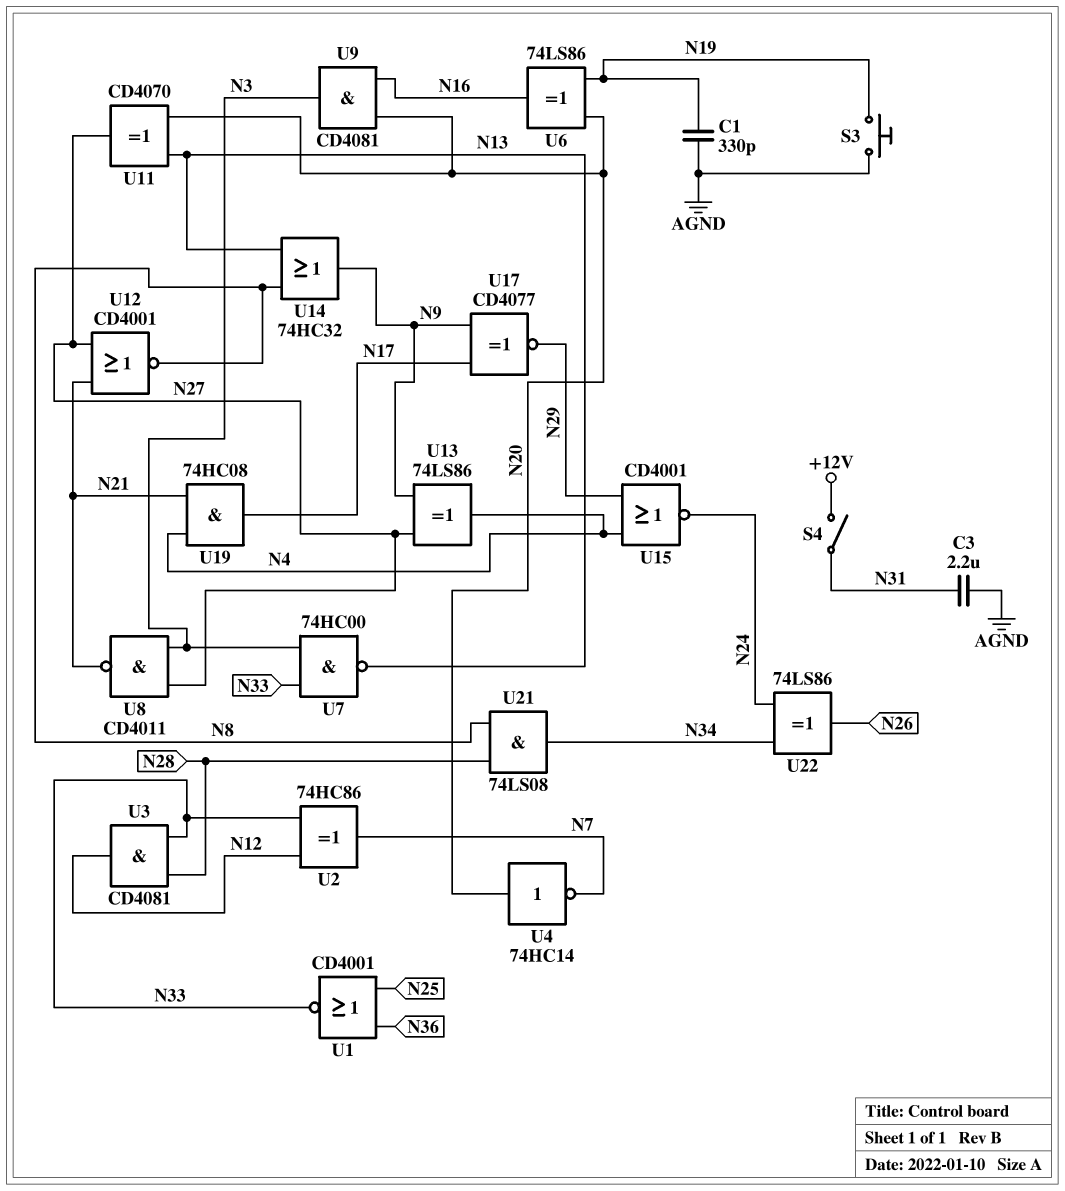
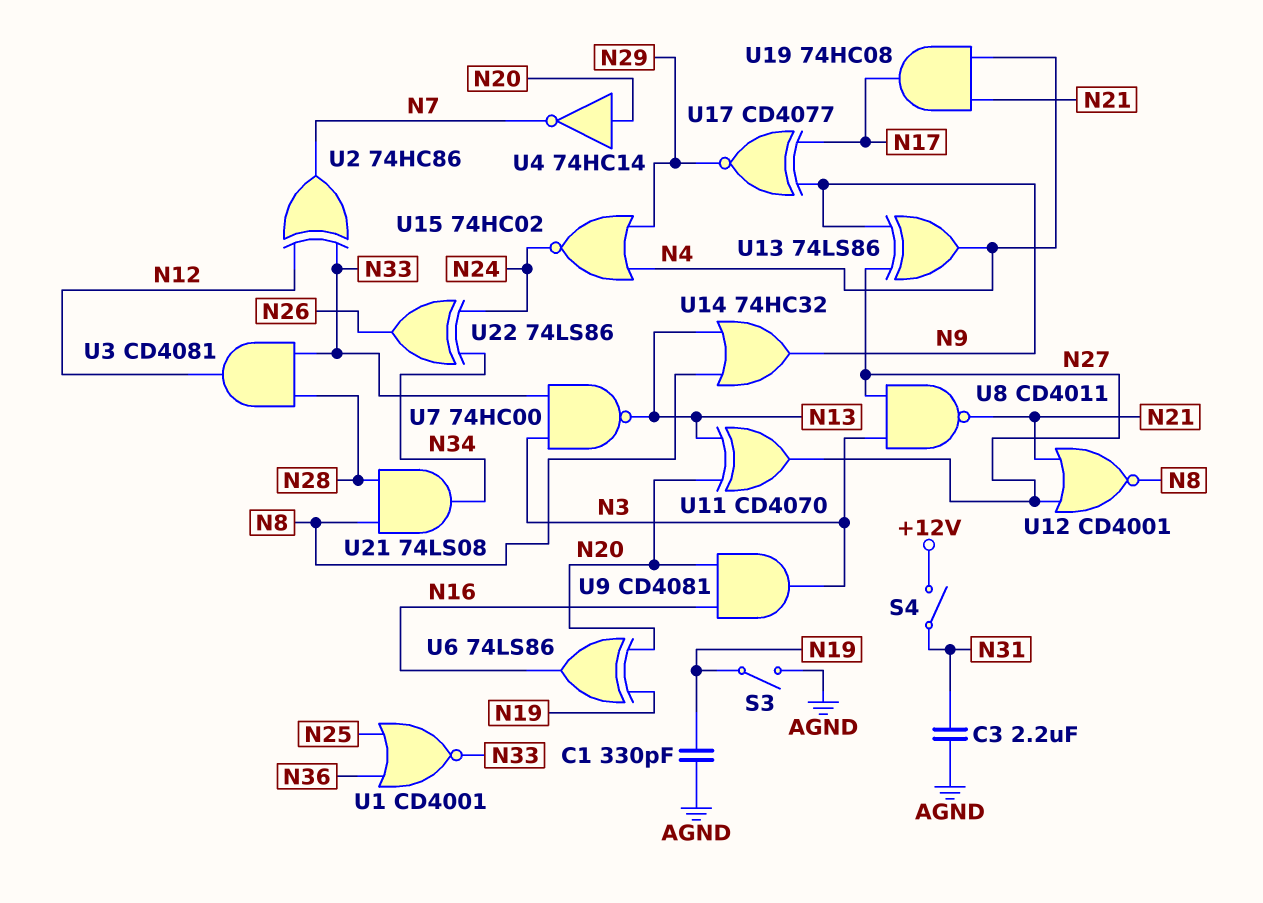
S3: button (AGND, N19) -> switch (AGND, N19)
U15: NOR CD4001 (in N4, in N29, out N24) -> NOR 74HC02 (in N4, in N29, out N24)

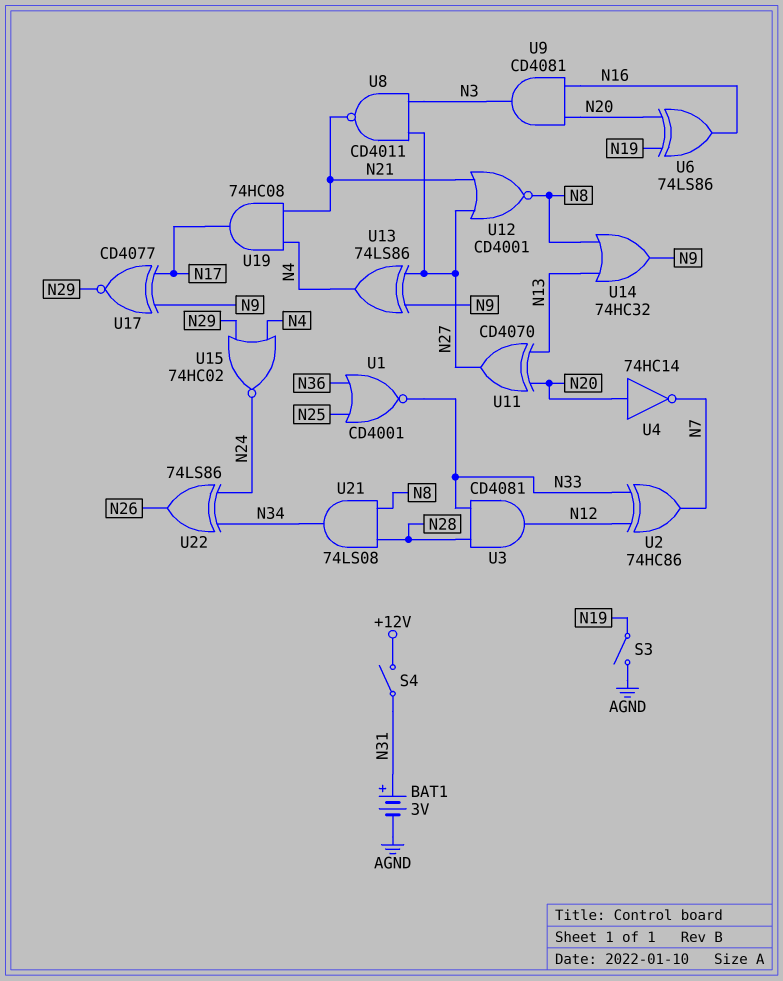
BAT1: none -> 3V (plus N31, minus AGND)
C1: 330pF (AGND, N19) -> none
C3: 2.2uF (AGND, N31) -> none
U7: NAND 74HC00 (in N3, in N33, out N13) -> none

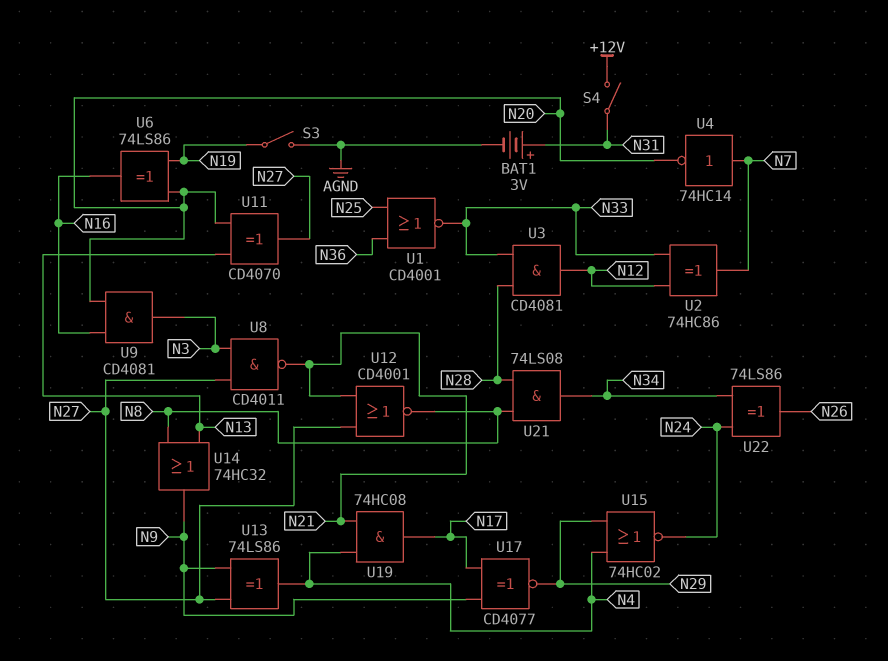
U4: NOT 74HC14 (in N20, out N7) -> NOT 74HC14 (in N7, out N20)

